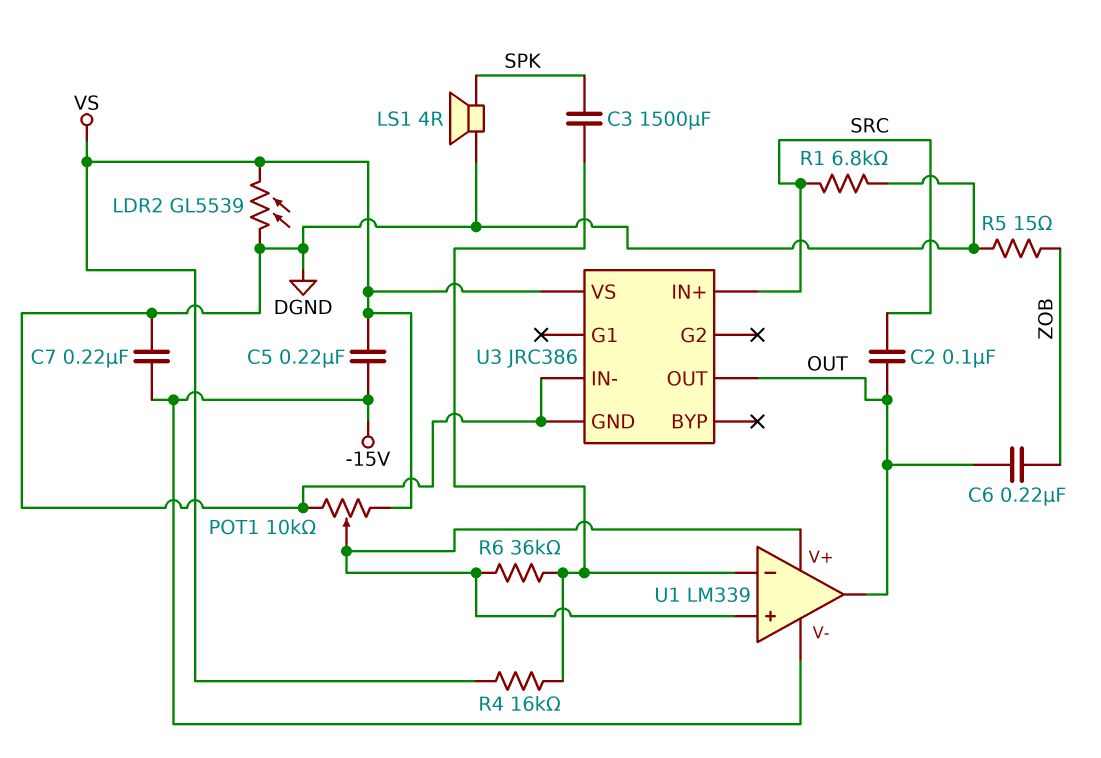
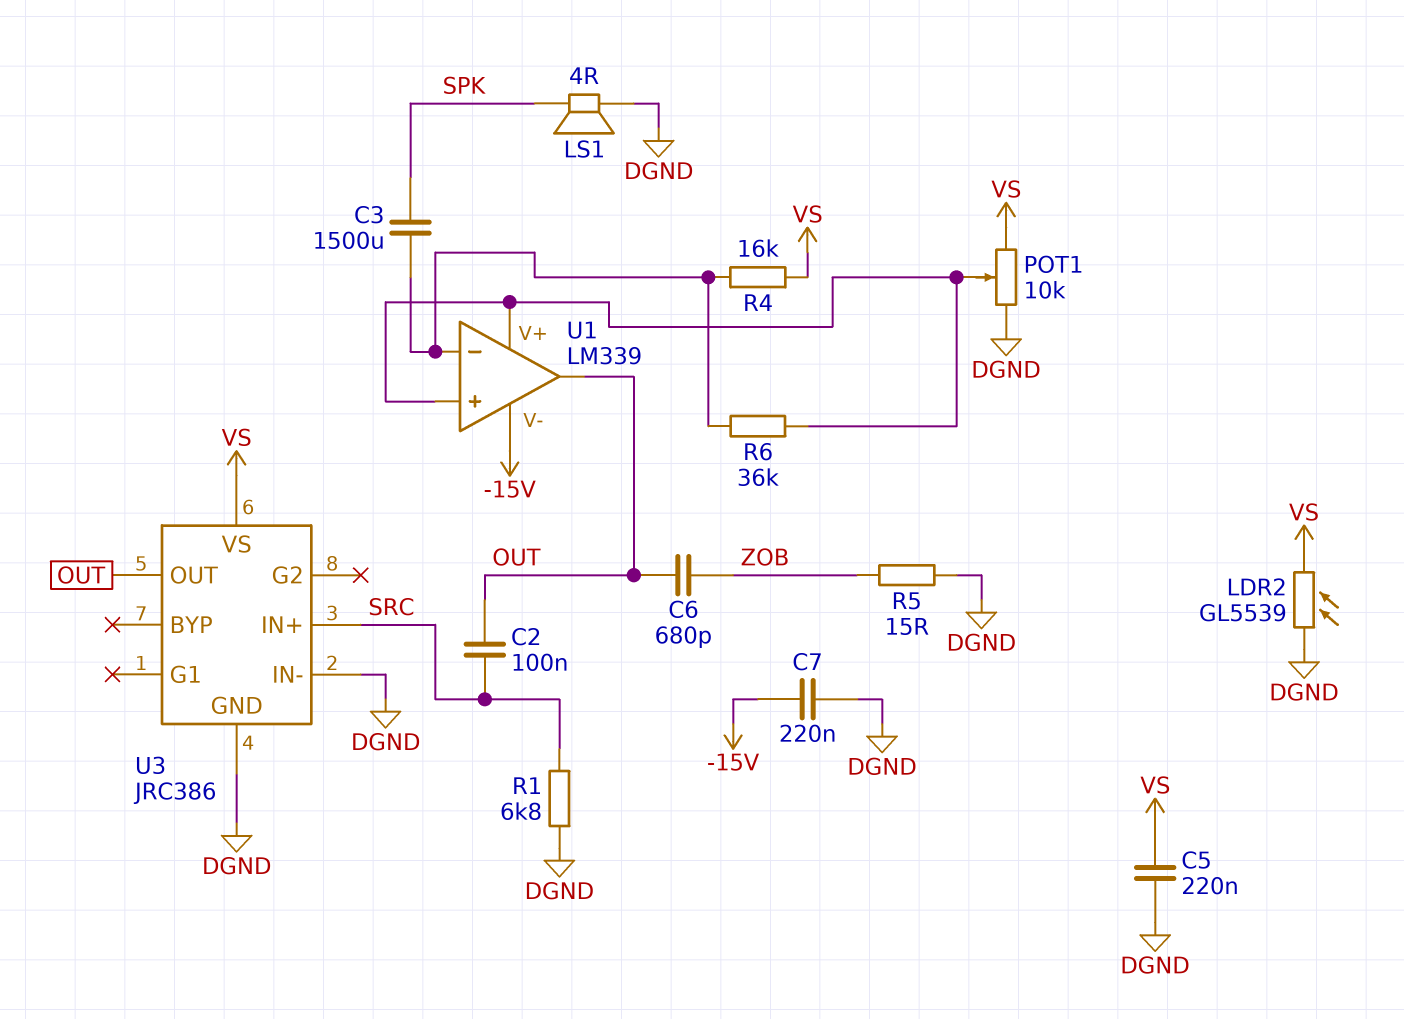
C5: 220nF (-15V, VS) -> 220nF (DGND, VS)
C6: 220nF (OUT, ZOB) -> 680pF (OUT, ZOB)

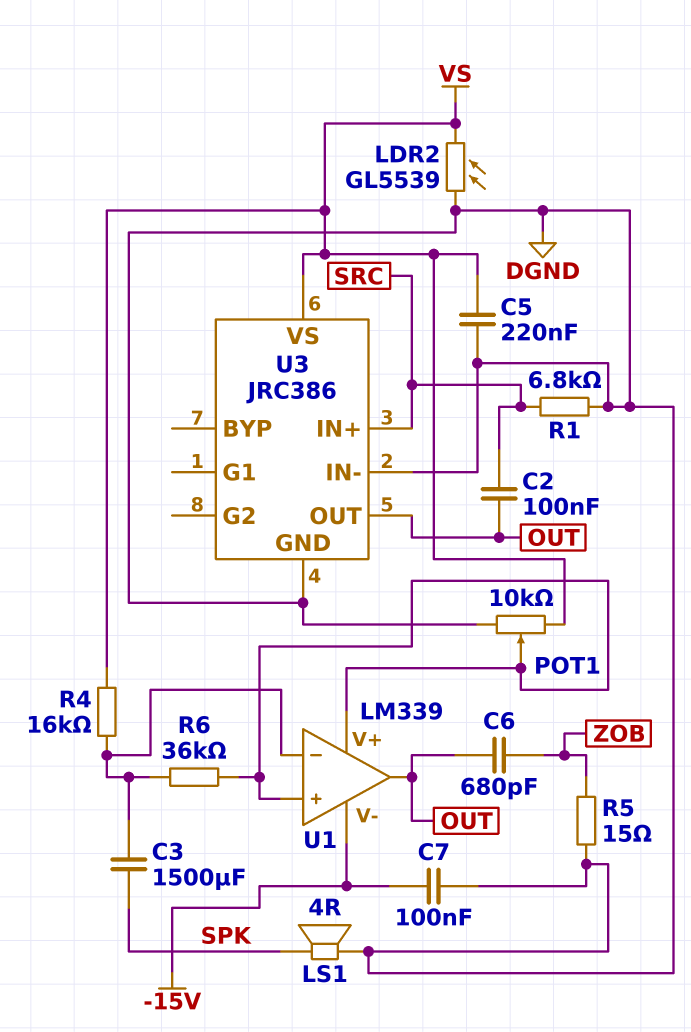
C7: 220nF (-15V, DGND) -> 100nF (-15V, DGND)

